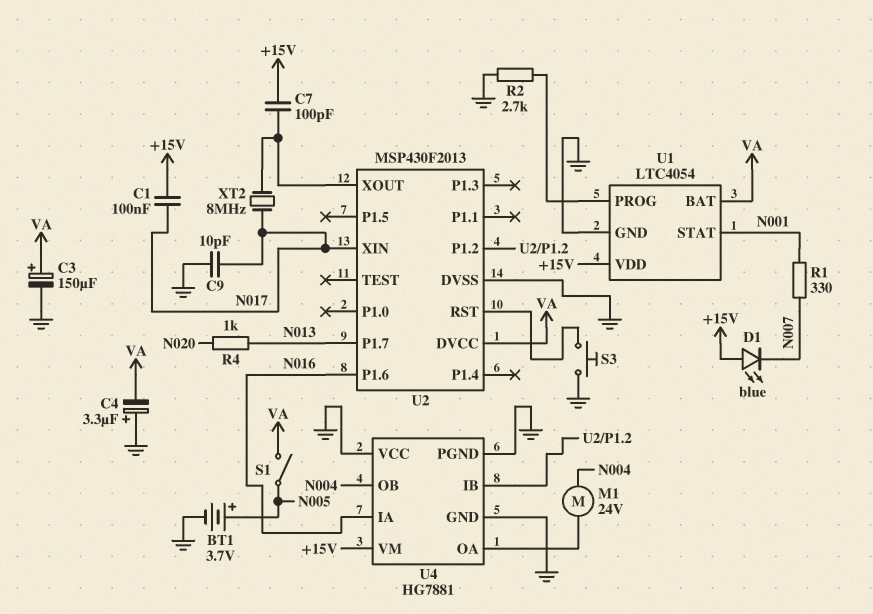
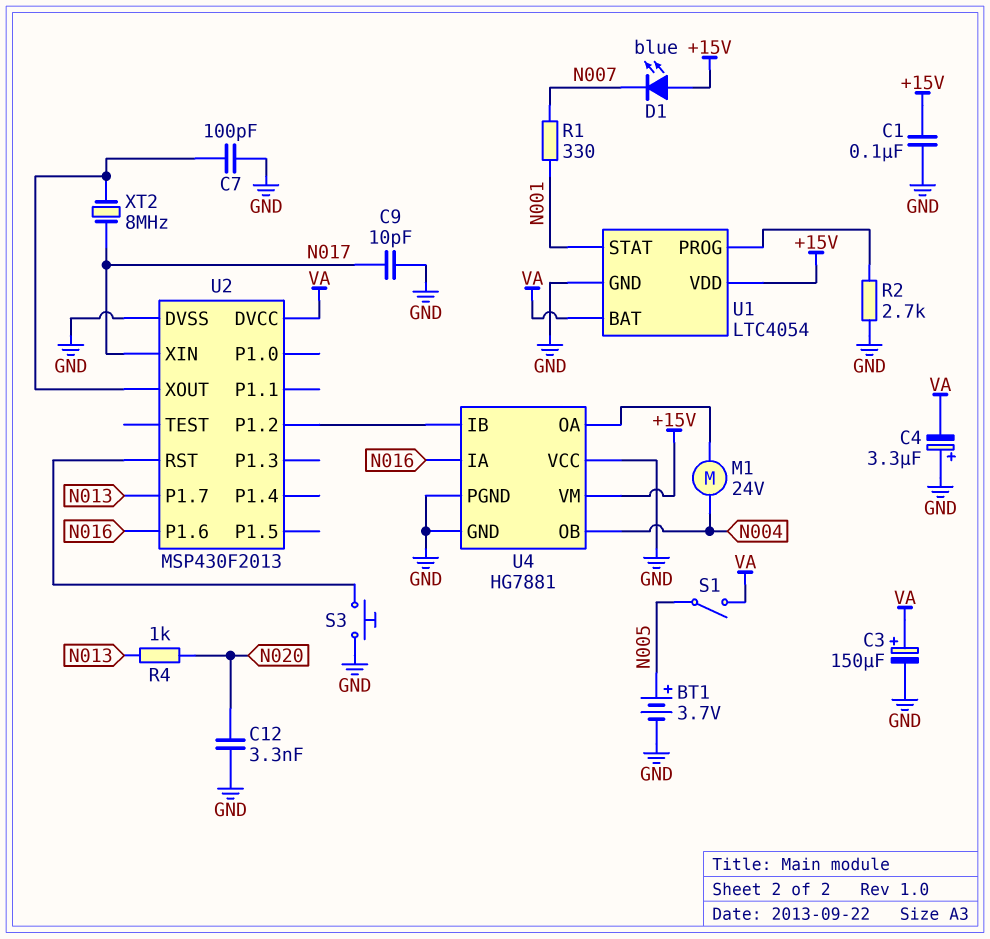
C1: 100nF (+15V, N017) -> 100nF (+15V, GND)
C7: 100pF (+15V, U2/XOUT) -> 100pF (GND, U2/XOUT)
C12: none -> 3.3nF (GND, N020)

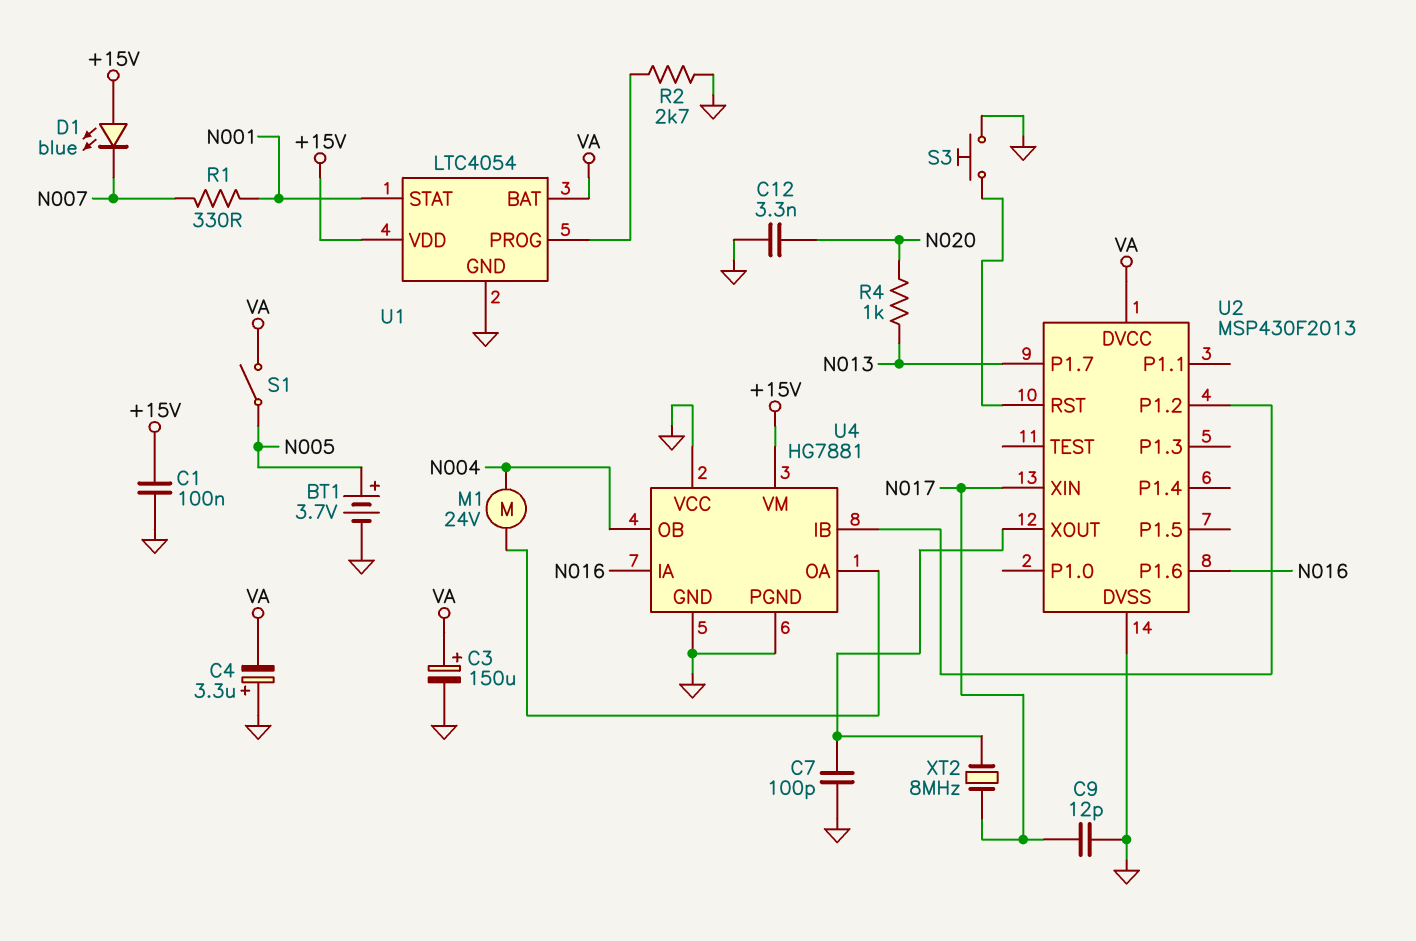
C9: 10pF (GND, N017) -> 12pF (GND, N017)

